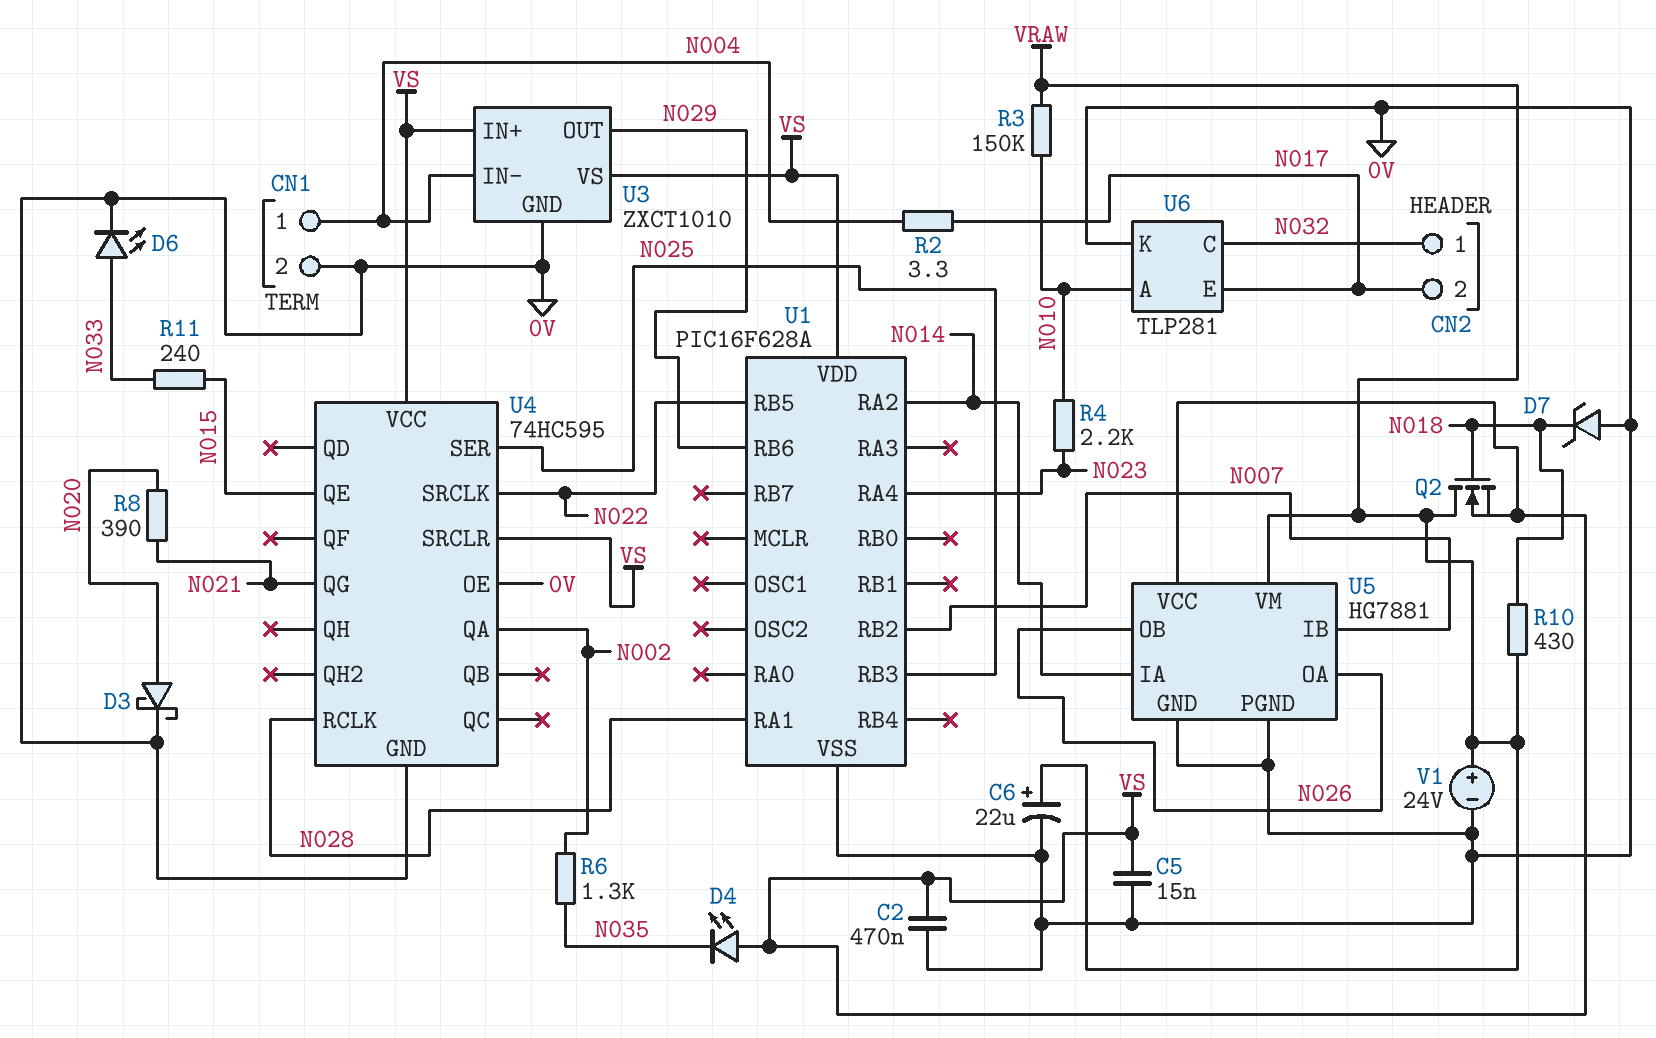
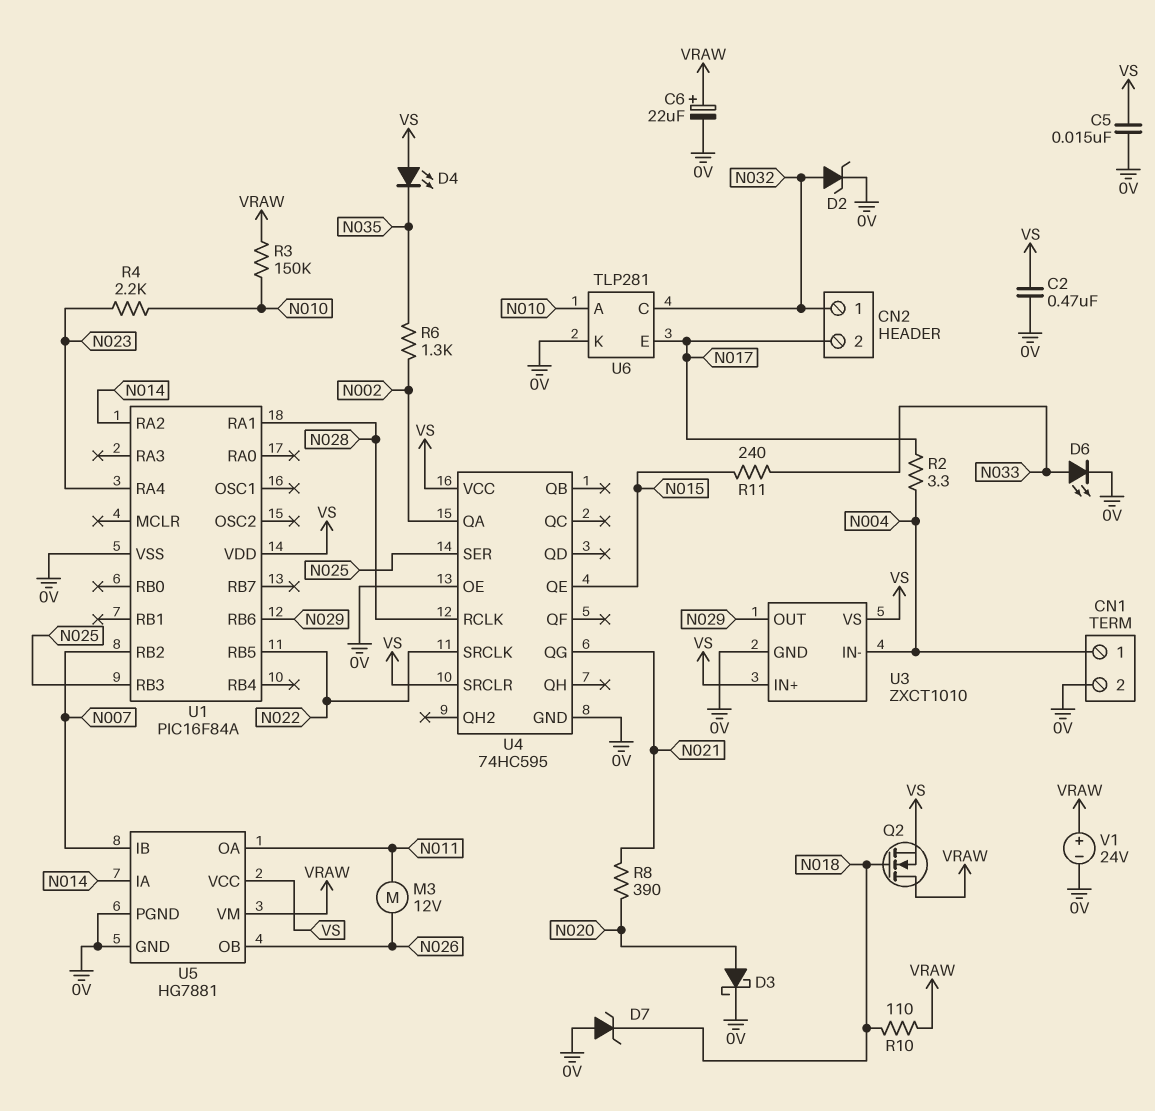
D2: none -> zener (A N032, K 0V)
M3: none -> motor 12V (N011, N026)
R10: 430 (N018, VRAW) -> 110 (N018, VRAW)
U1: PIC16F628A -> PIC16F84A
U5 pin OA: N026 -> N011

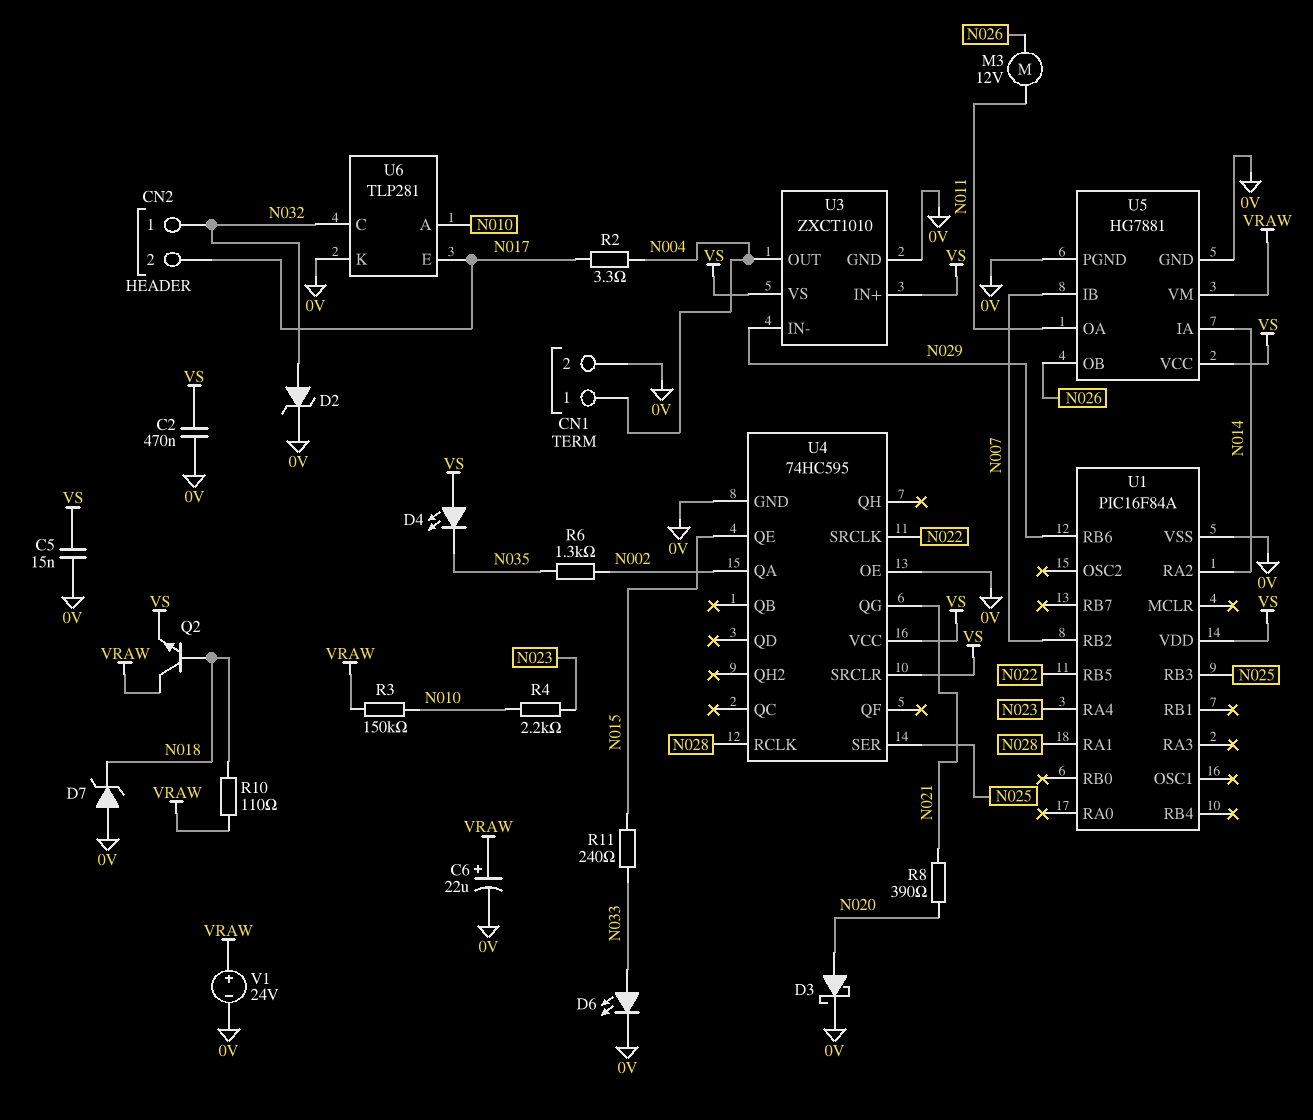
Q2: NMOS (G N018, D VRAW, S VS) -> NPN (B N018, C VRAW, E VS)
U3 pin IN-: N004 -> N029
U3 pin OUT: N029 -> N004

